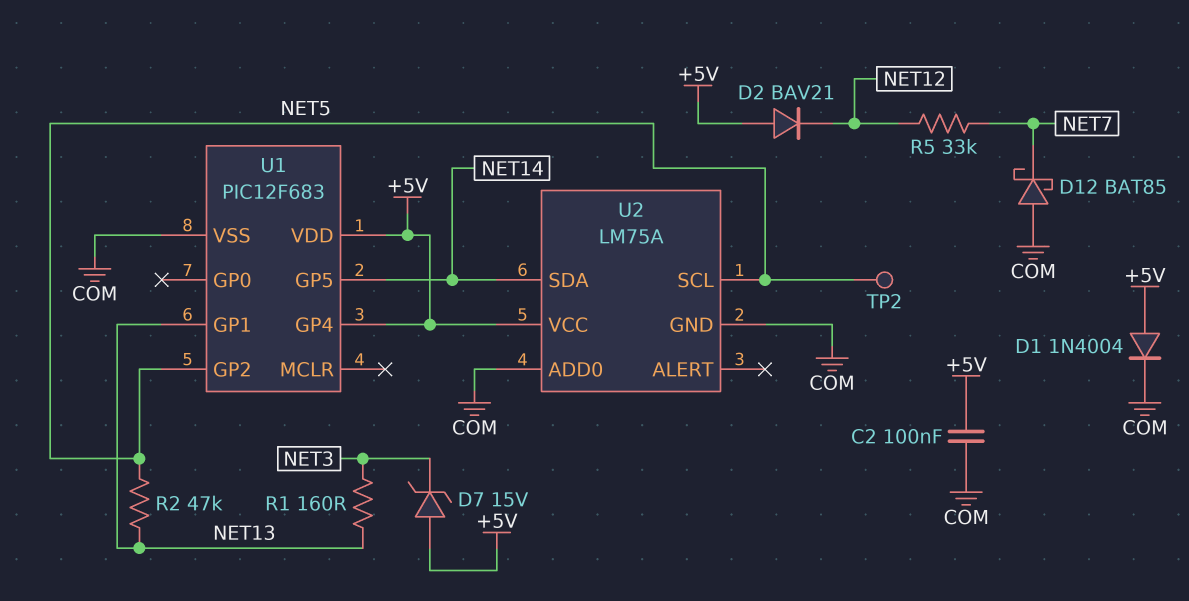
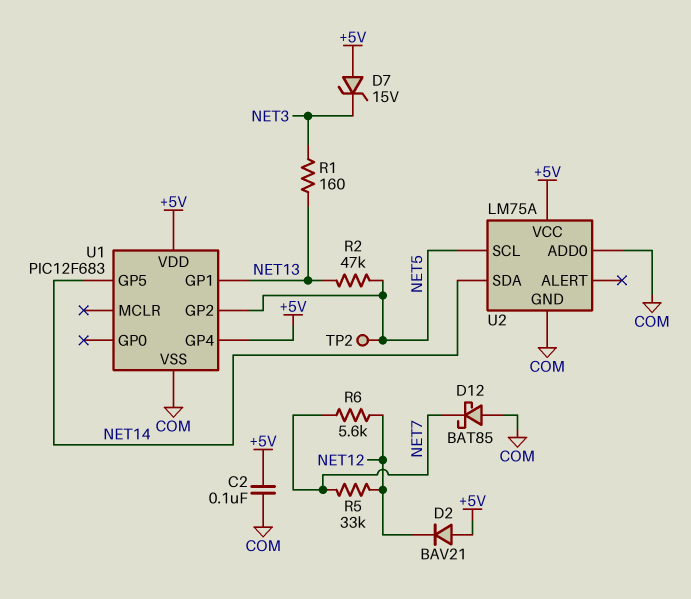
D1: diode 1N4004 (A +5V, K COM) -> none
R6: none -> 5.6k (NET7, NET12)

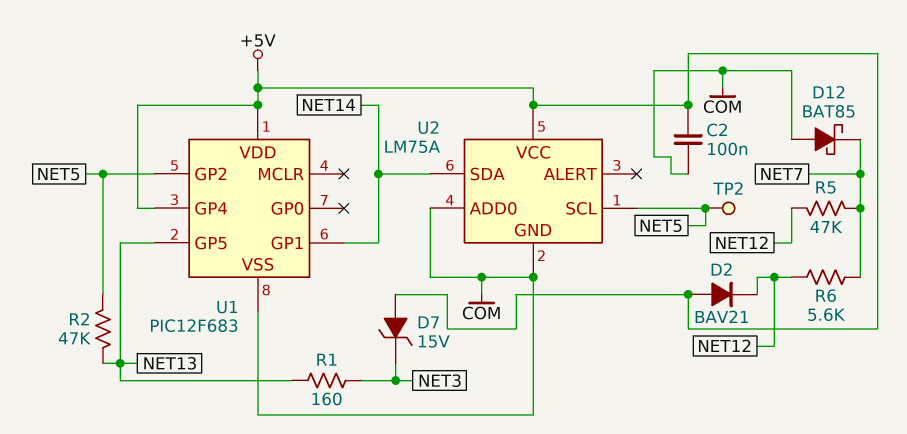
R5: 33k (NET7, NET12) -> 47k (NET7, NET12)
U1 pin GP1: NET13 -> NET14
U1 pin GP5: NET14 -> NET13

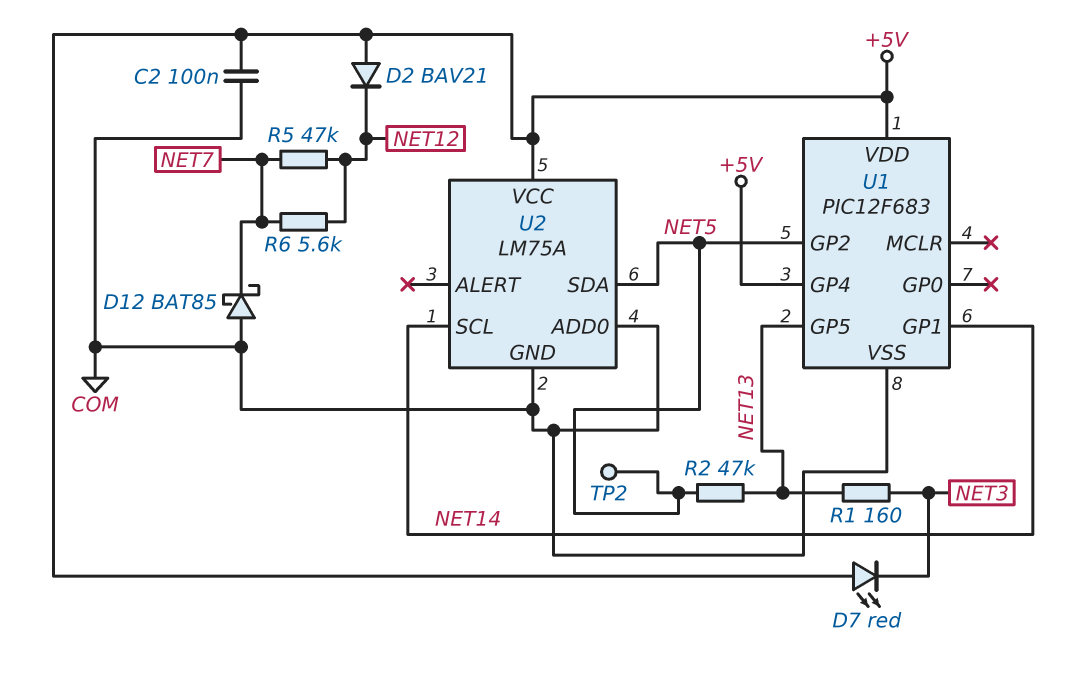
D7: zener 15V (A +5V, K NET3) -> LED red (A +5V, K NET3)
U2 pin SCL: NET5 -> NET14
U2 pin SDA: NET14 -> NET5

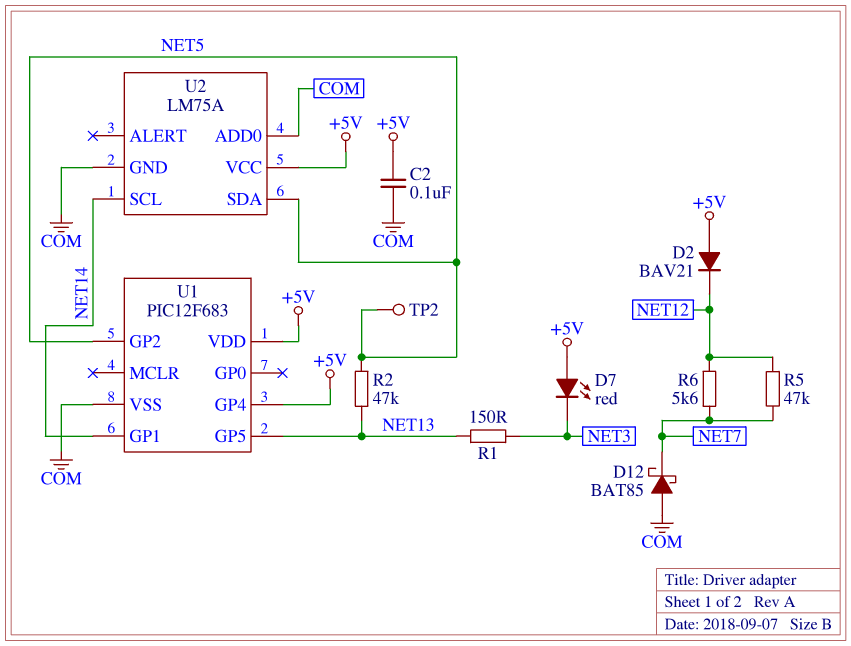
R1: 160 (NET3, NET13) -> 150 (NET3, NET13)

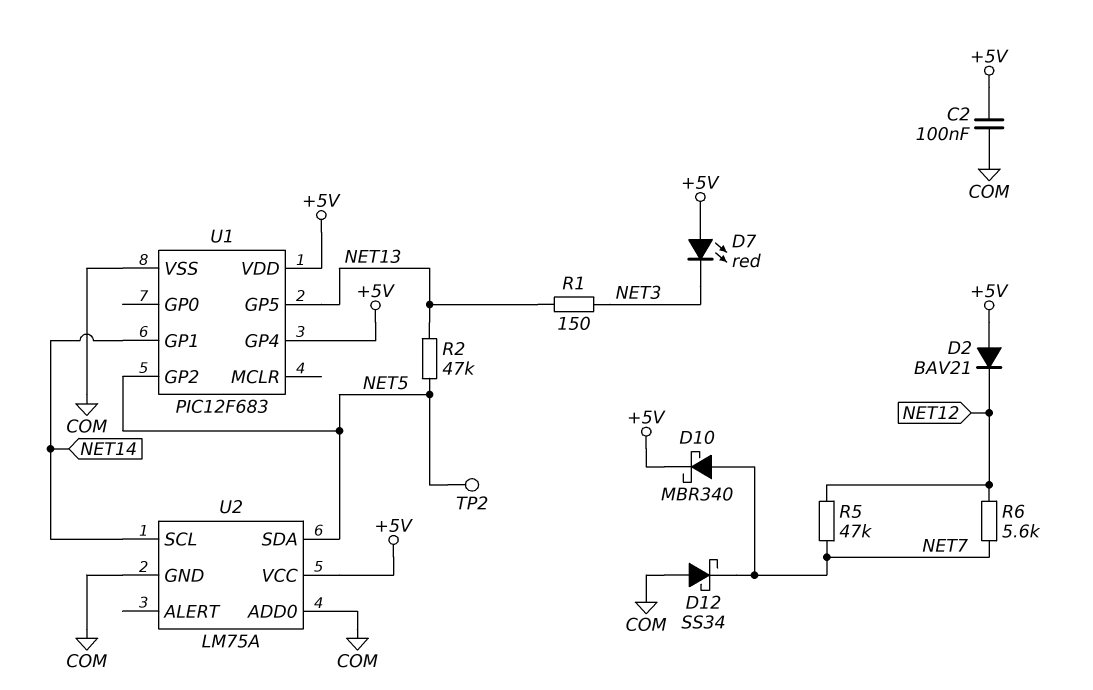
D10: none -> schottky MBR340 (A NET7, K +5V)
D12: schottky BAT85 (A COM, K NET7) -> schottky SS34 (A COM, K NET7)

